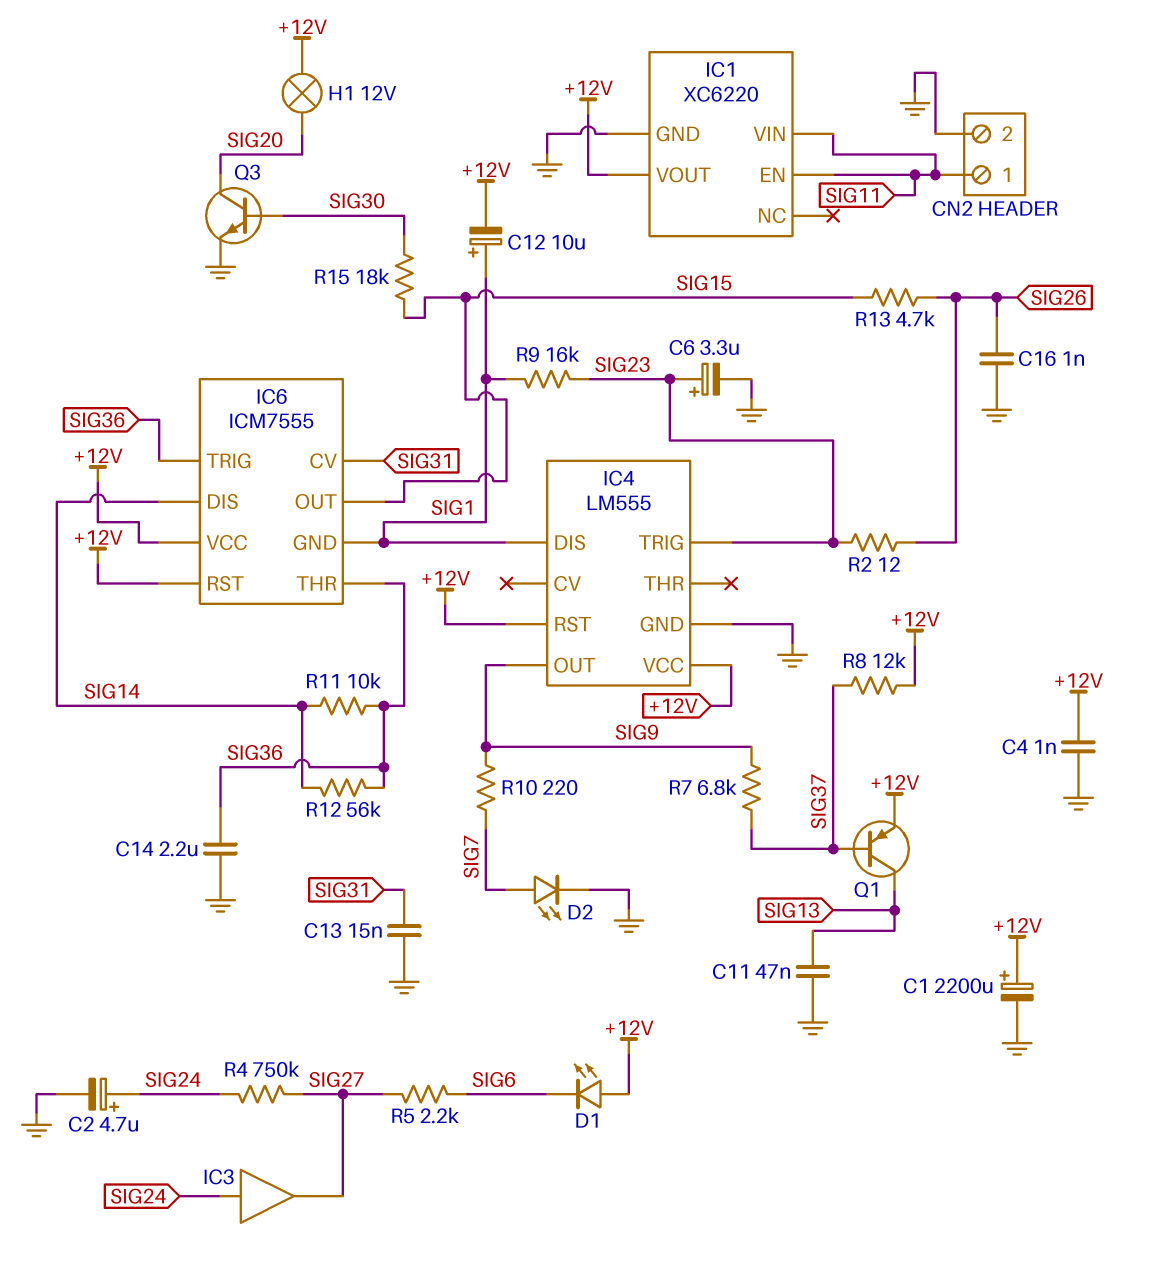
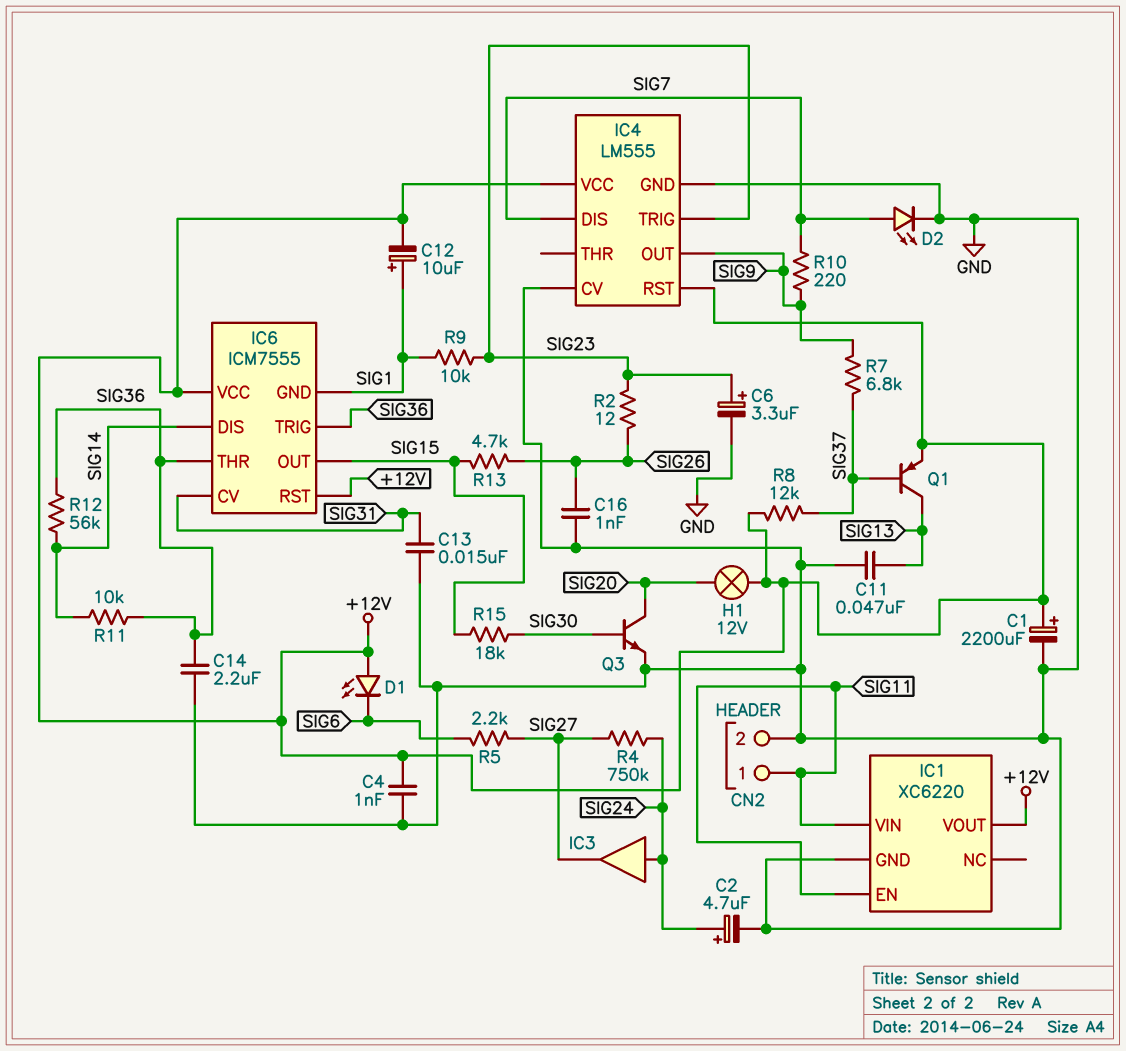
IC4 pin CV: none -> GND
IC4 pin DIS: SIG1 -> SIG7
R9: 16k (SIG1, SIG23) -> 10k (SIG1, SIG23)

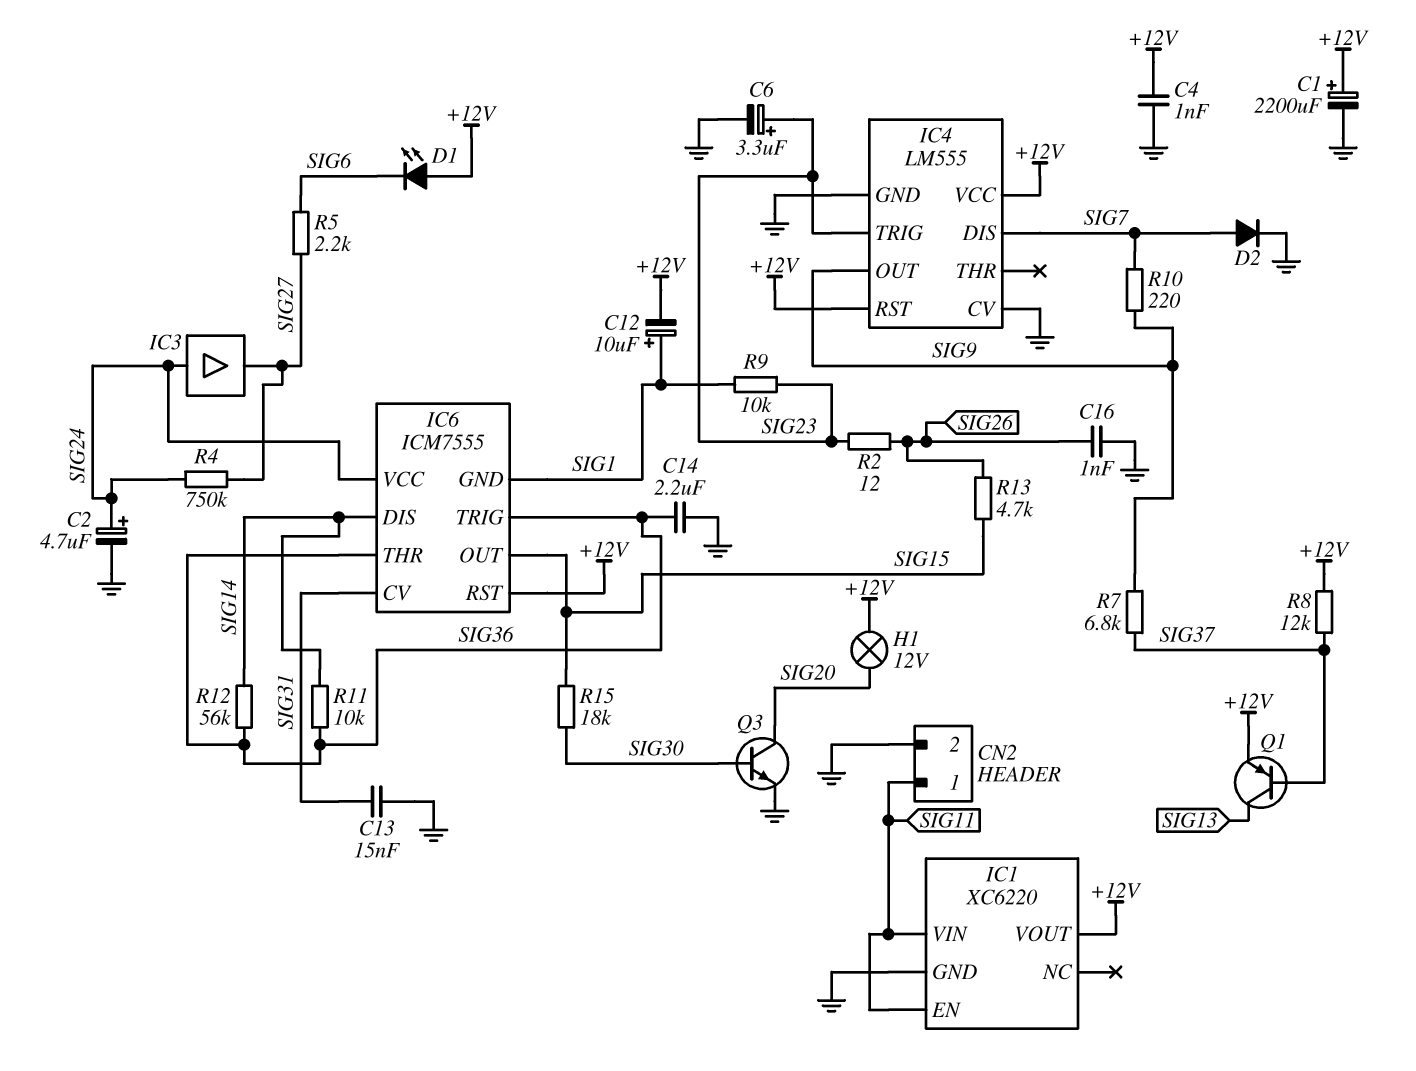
C11: 47nF (GND, SIG13) -> none
D2: LED (A SIG7, K GND) -> diode (A SIG7, K GND)
IC6 pin VCC: +12V -> SIG24

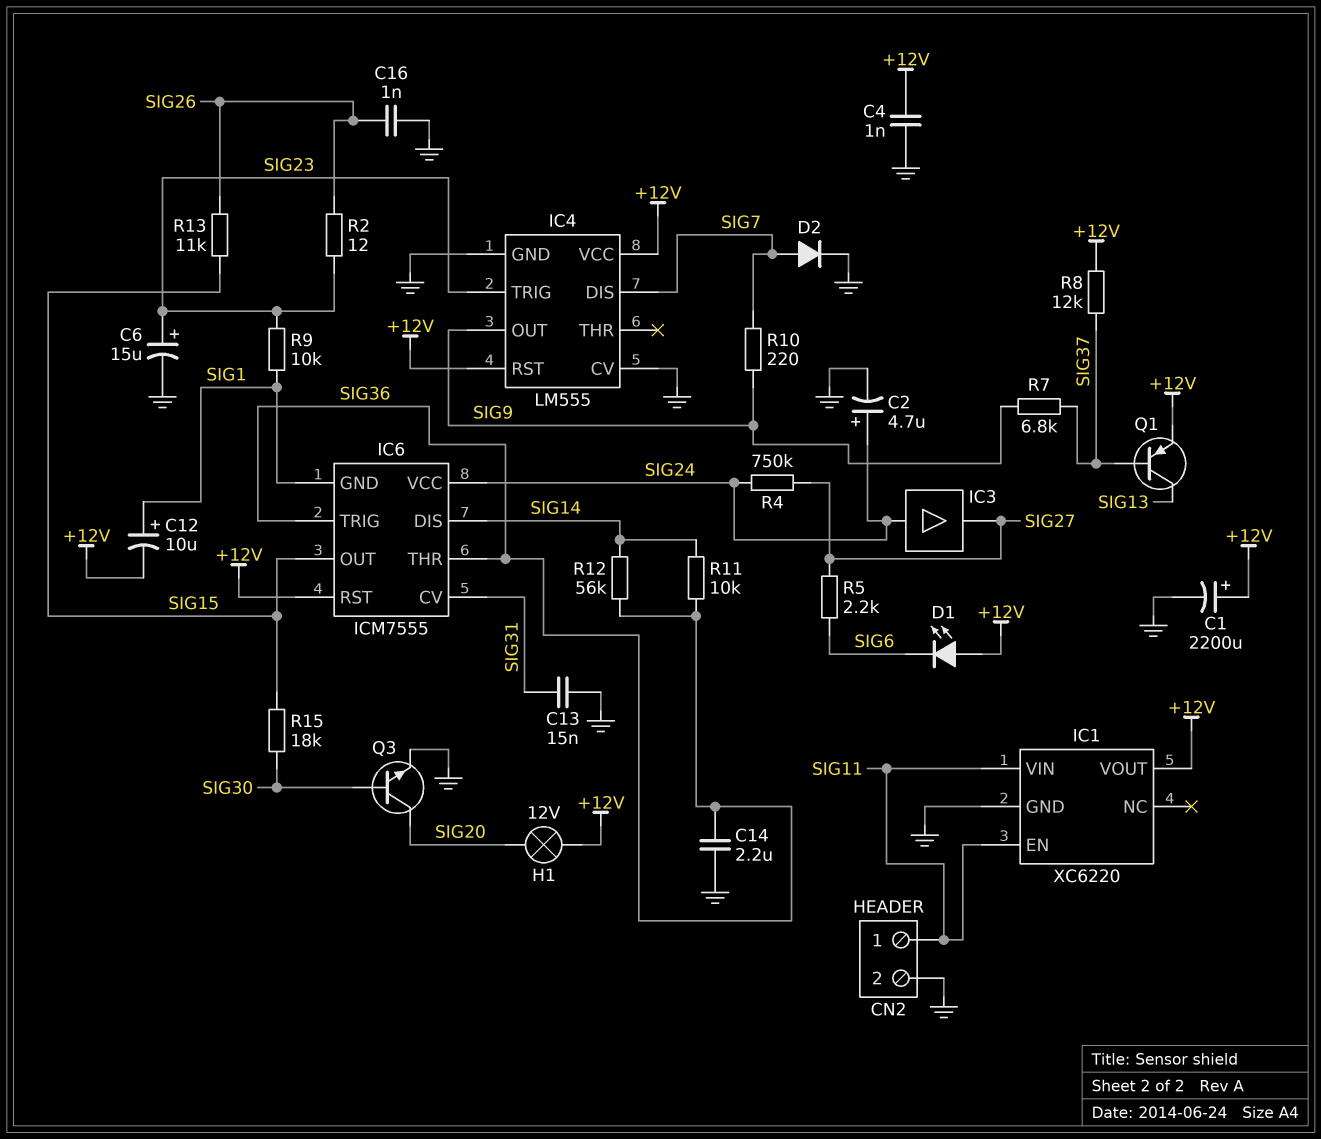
C6: 3.3uF (plus SIG23, minus GND) -> 15uF (plus SIG23, minus GND)
R13: 4.7k (SIG15, SIG26) -> 11k (SIG15, SIG26)

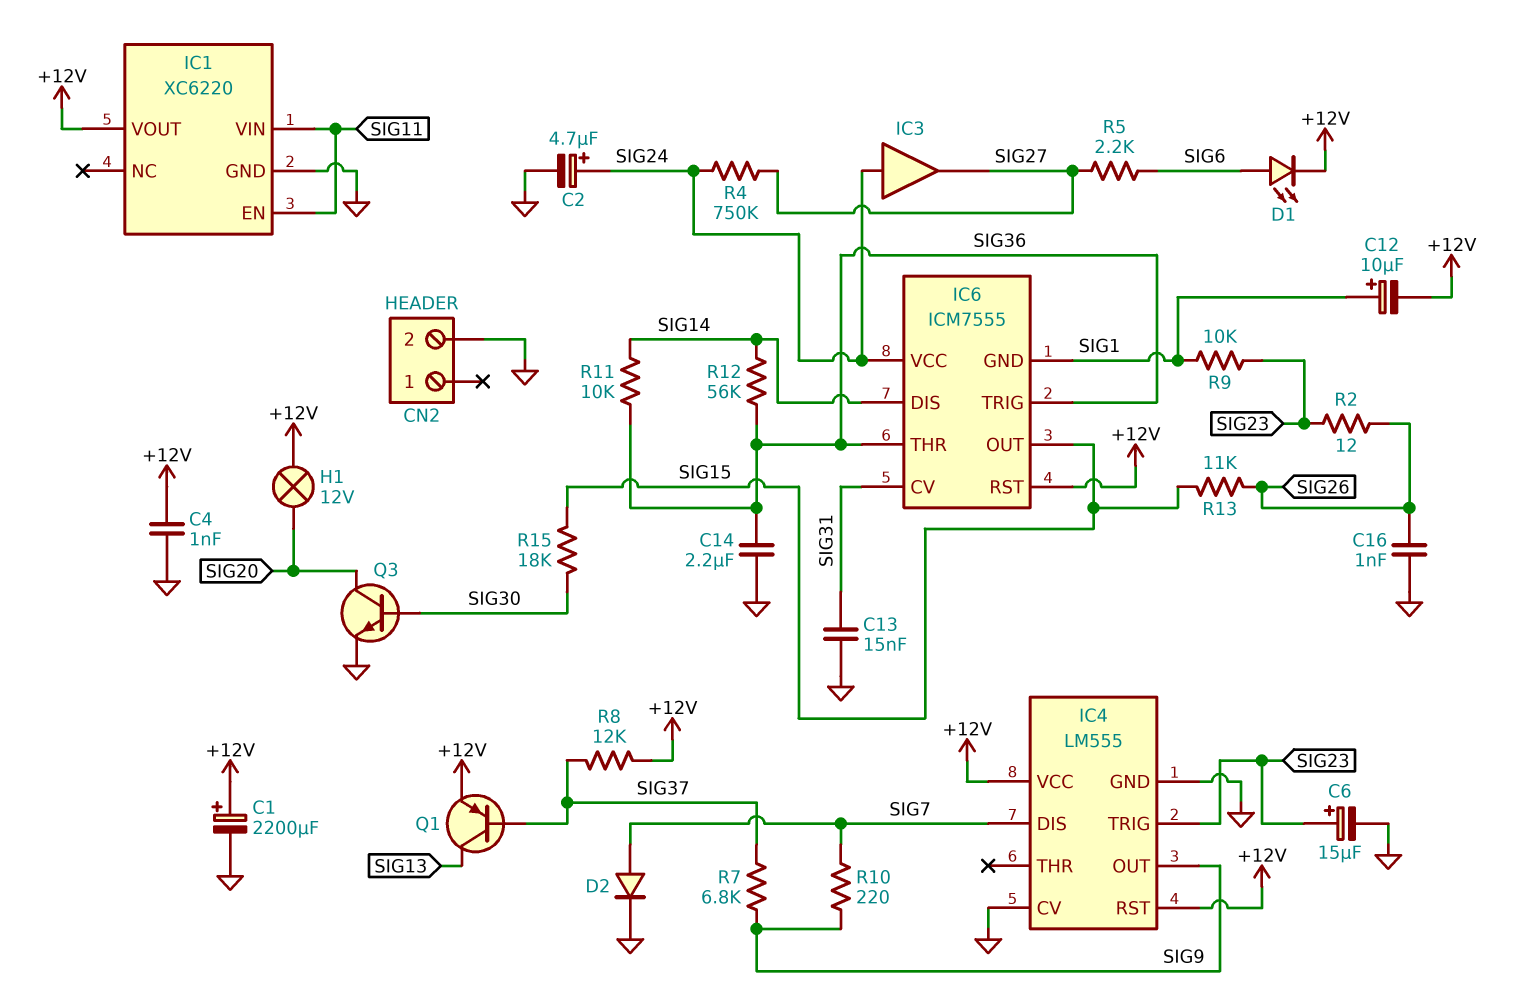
CN2 pin 1: SIG11 -> none
D1: LED (A +12V, K SIG6) -> LED (A SIG6, K +12V)

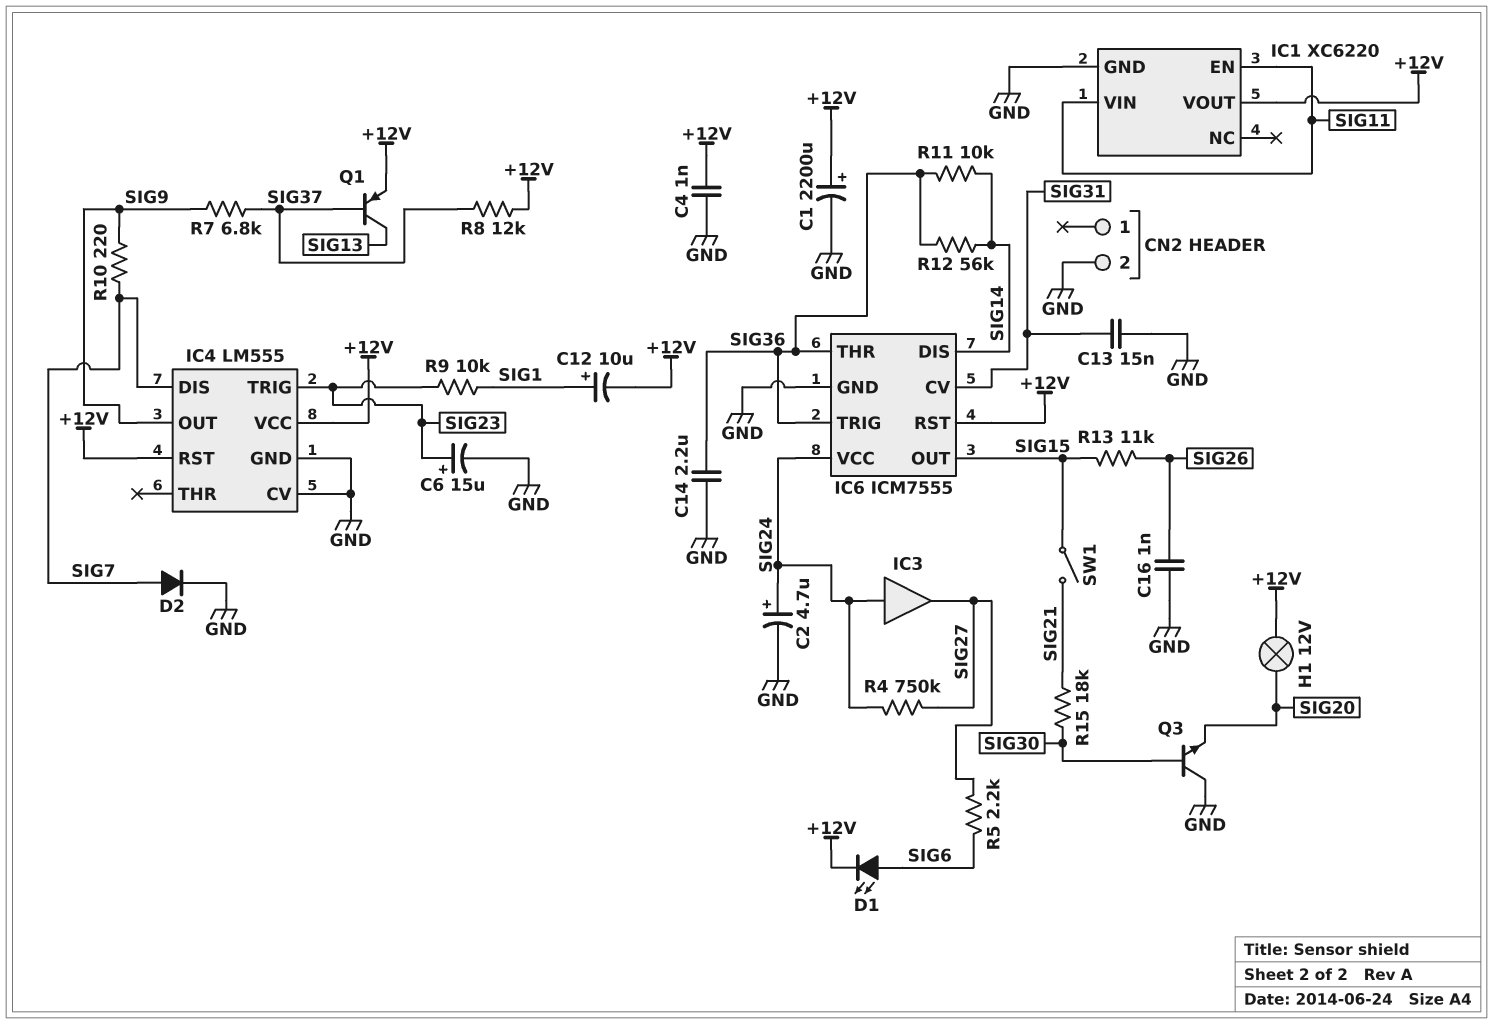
IC6 pin GND: SIG1 -> GND
Q3: NPN (B SIG30, C SIG20, E GND) -> NPN (B SIG30, C GND, E SIG20)
R2: 12 (SIG23, SIG26) -> none
R15: 18k (SIG15, SIG30) -> 18k (SIG21, SIG30)
SW1: none -> switch (SIG15, SIG21)

